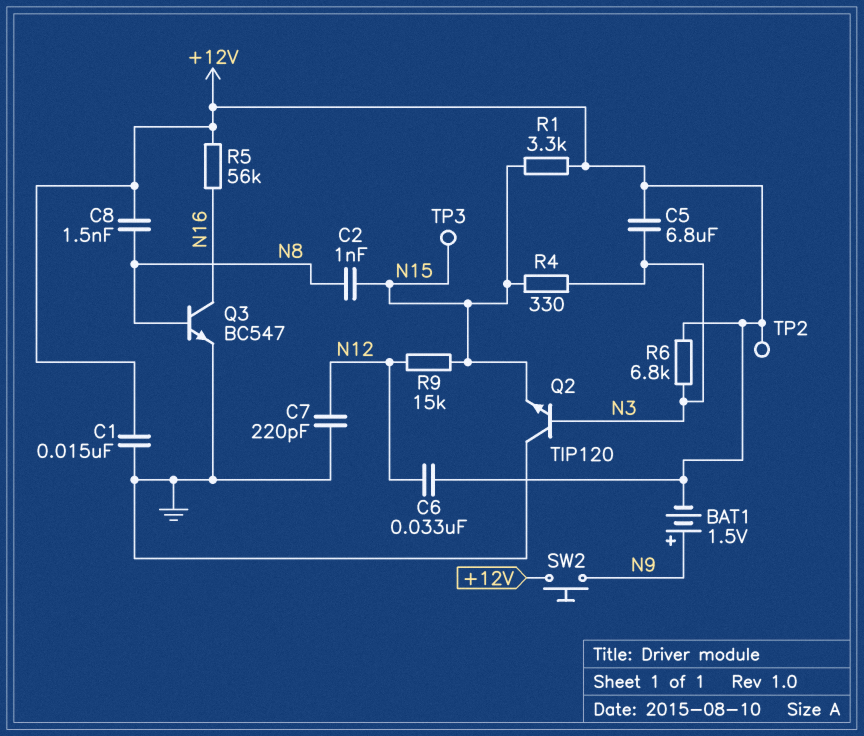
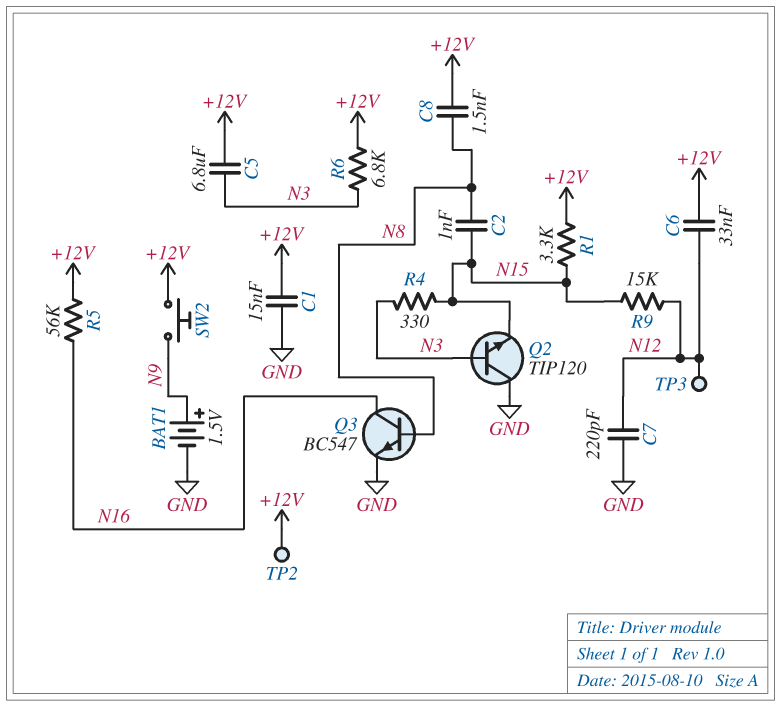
BAT1: 1.5V (plus N9, minus +12V) -> 1.5V (plus N9, minus GND)
TP3: test point (N15) -> test point (N12)

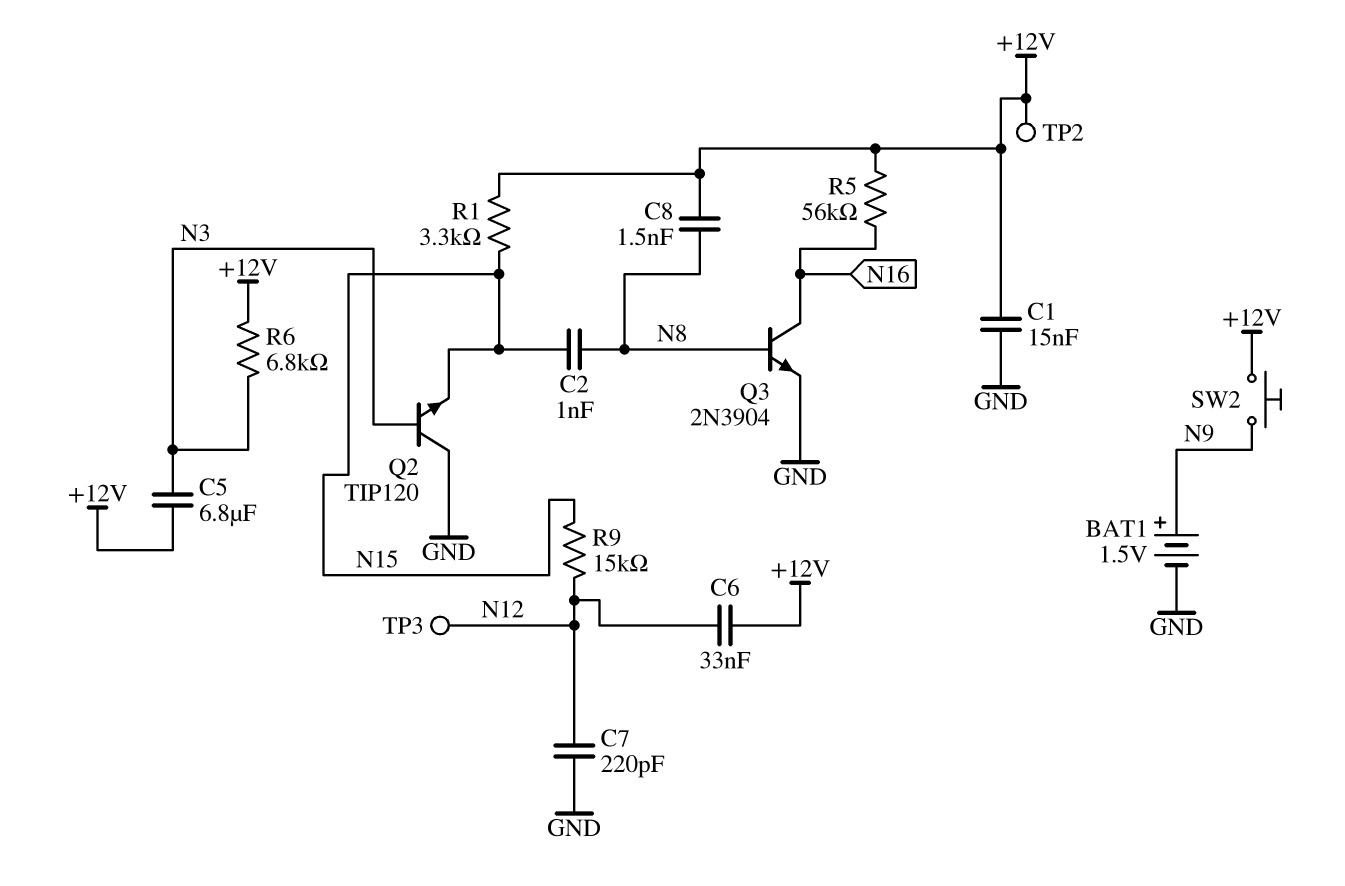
Q3: NPN BC547 (B N8, C N16, E GND) -> NPN 2N3904 (B N8, C N16, E GND)
R4: 330 (N3, N15) -> none

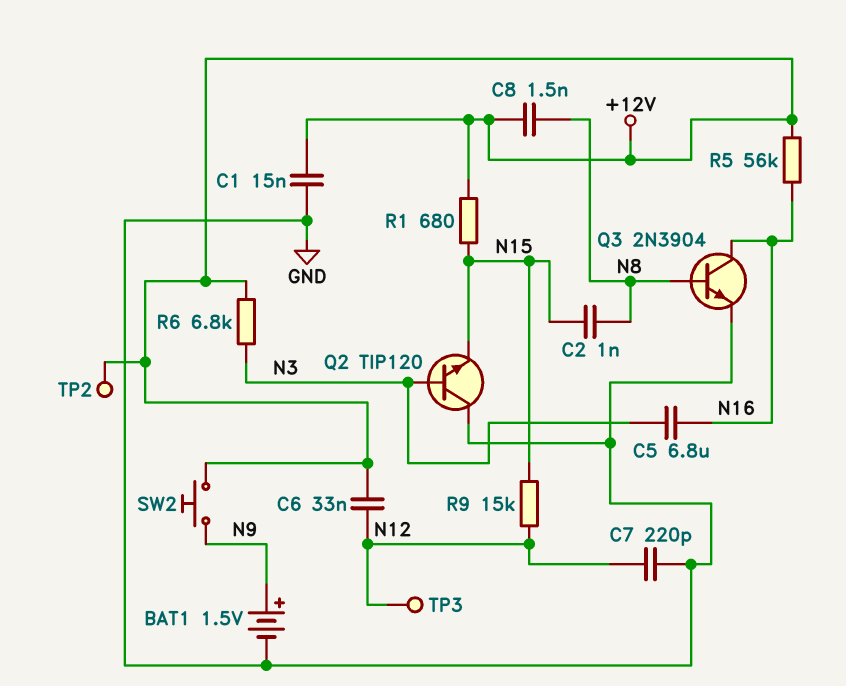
C5: 6.8uF (+12V, N3) -> 6.8uF (N3, N16)
R1: 3.3k (+12V, N15) -> 680 (+12V, N15)

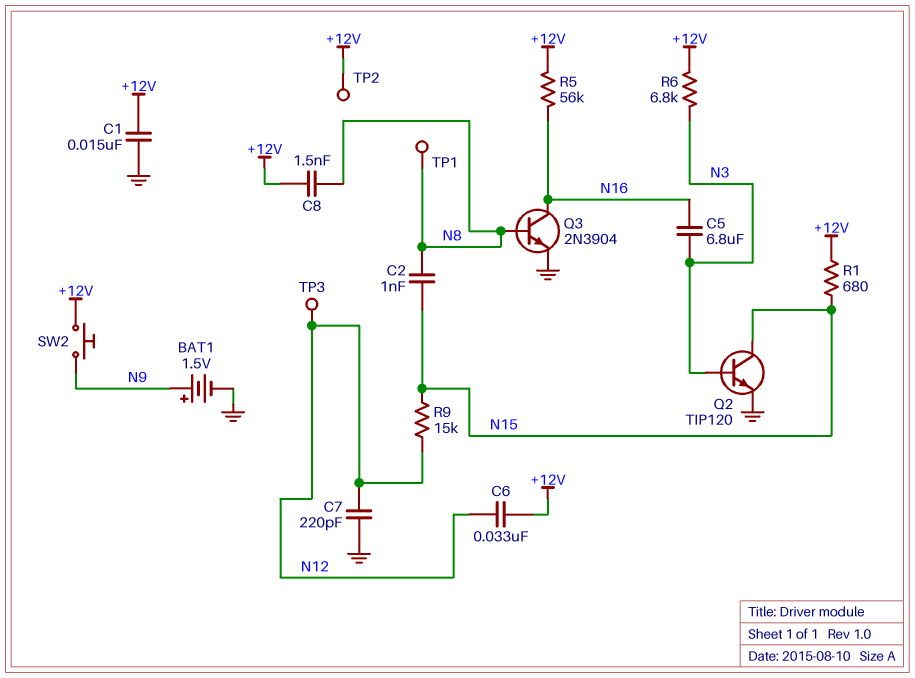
Q2: NPN TIP120 (B N3, C GND, E N15) -> NPN TIP120 (B N3, C N15, E GND)
TP1: none -> test point (N8)

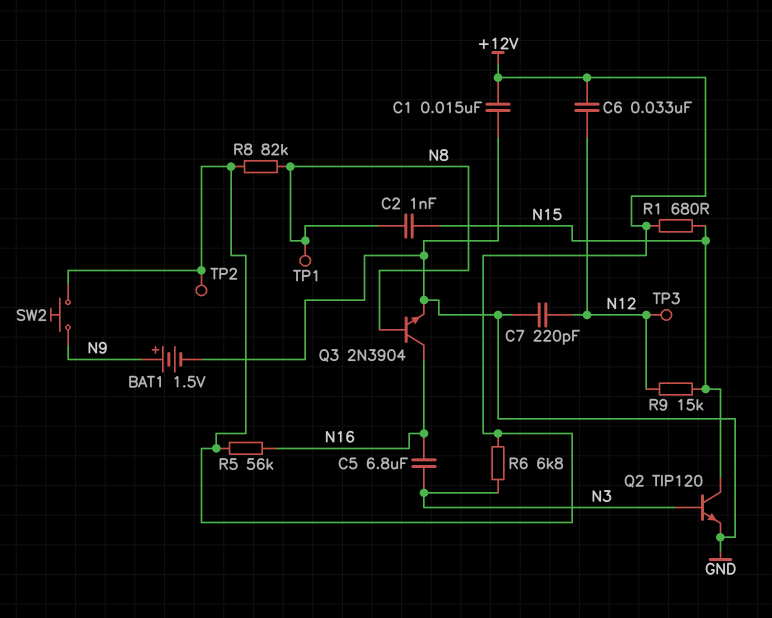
C8: 1.5nF (+12V, N8) -> none
R8: none -> 82k (+12V, N8)

